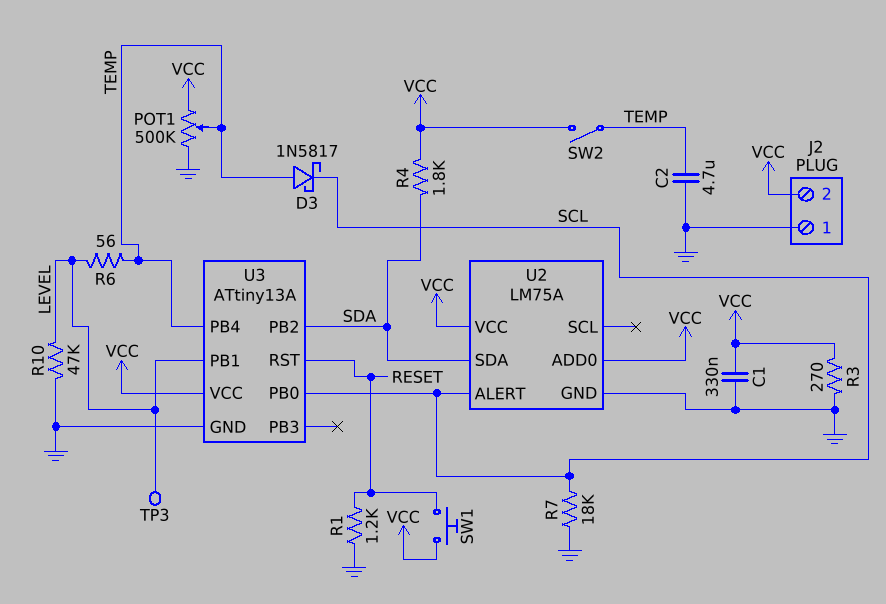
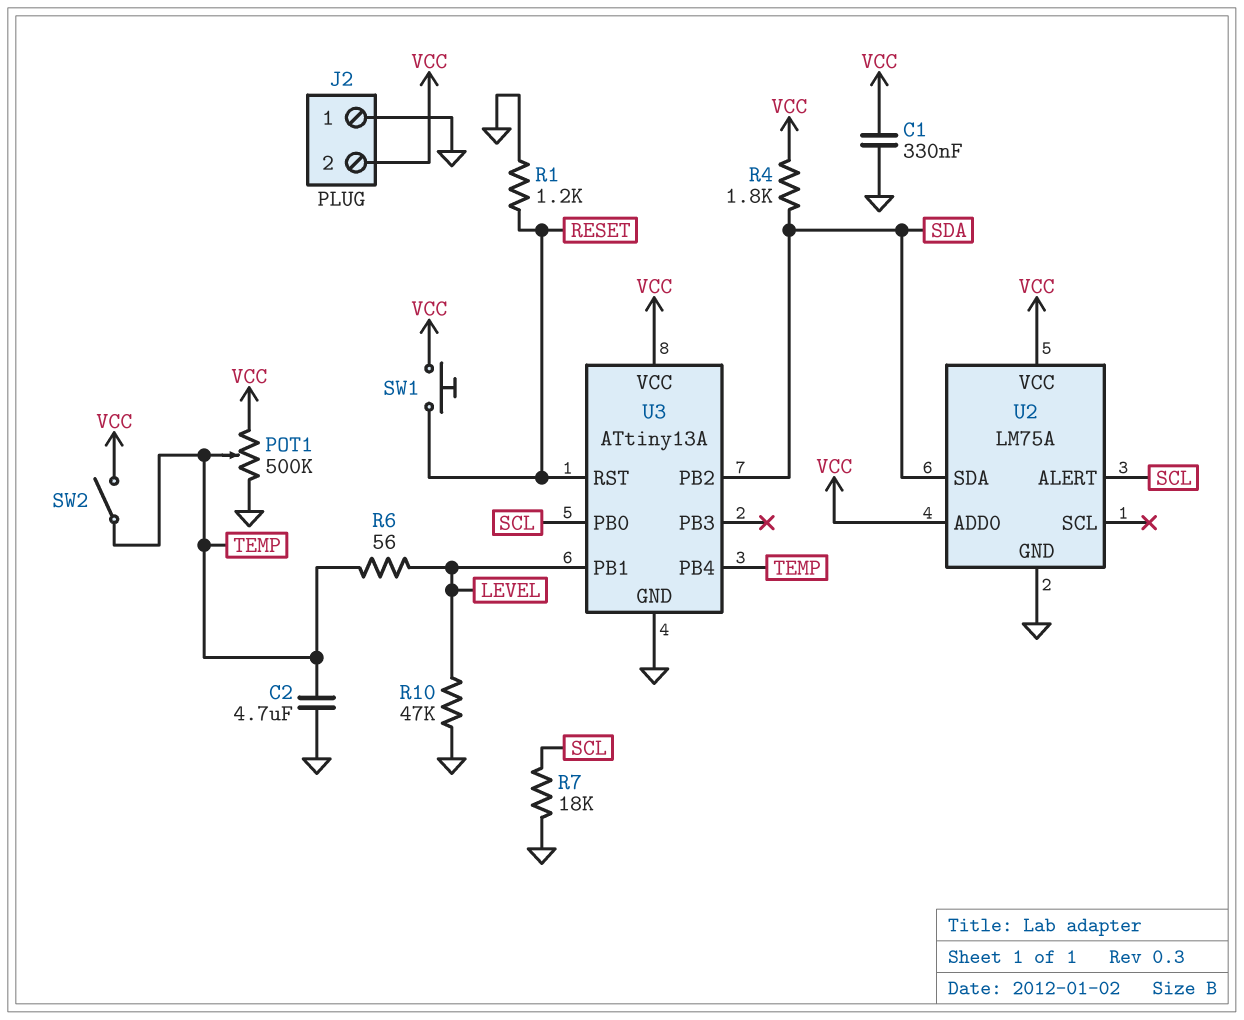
D3: schottky 1N5817 (A TEMP, K SCL) -> none
R3: 270 (GND, VCC) -> none
TP3: test point (LEVEL) -> none

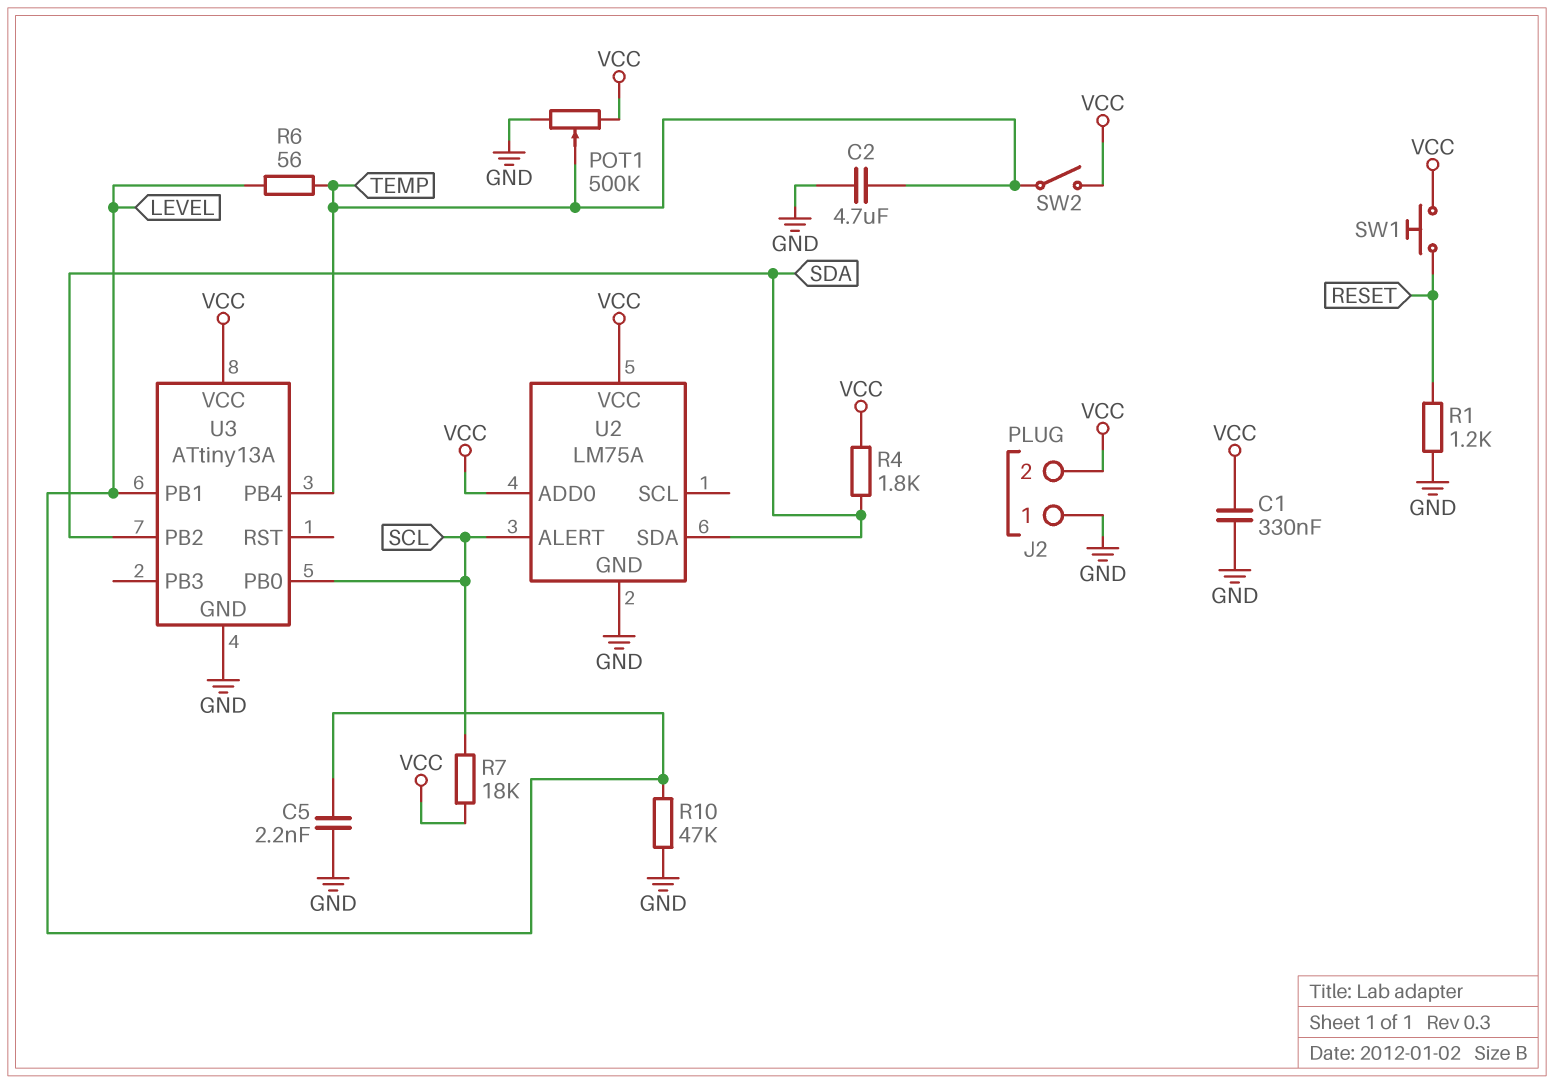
C5: none -> 2.2nF (GND, LEVEL)
R7: 18k (GND, SCL) -> 18k (SCL, VCC)
U3 pin RST: RESET -> none

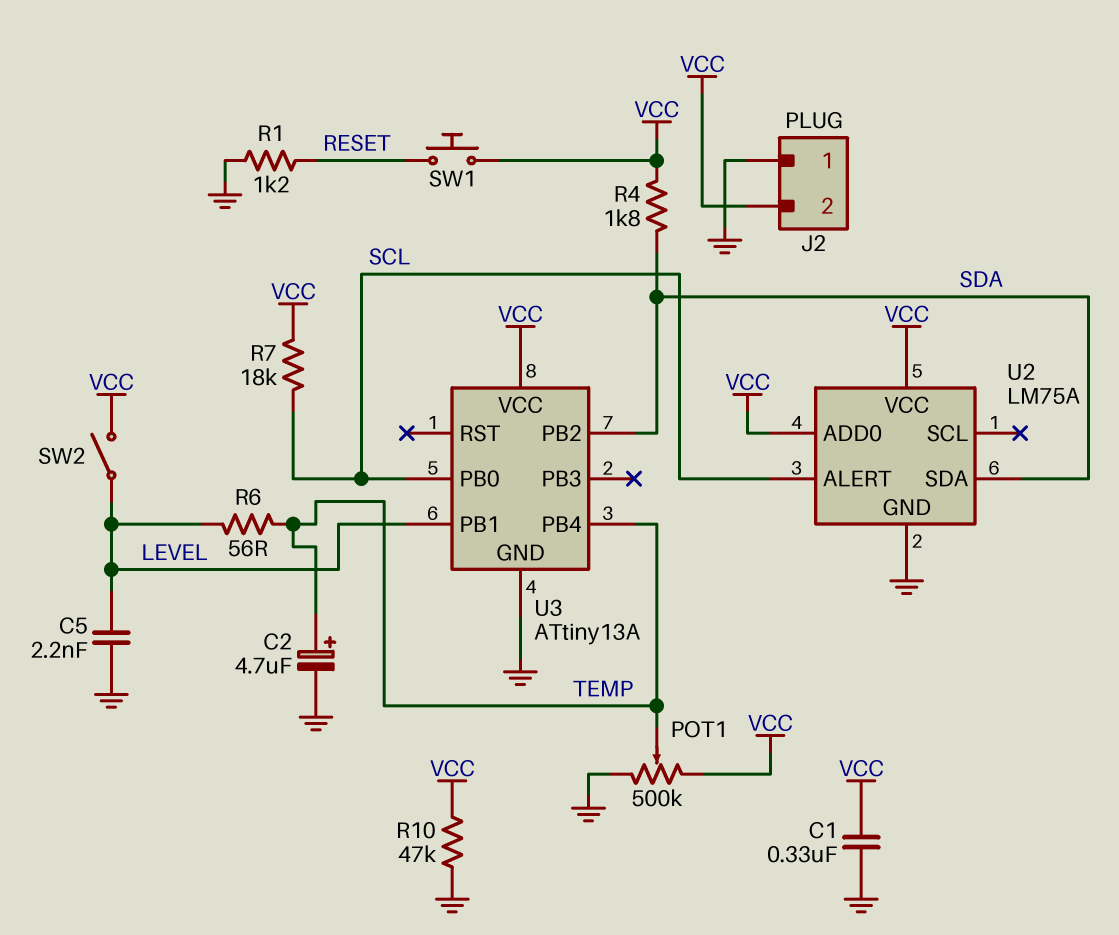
C2: 4.7uF (GND, TEMP) -> 4.7uF (plus TEMP, minus GND)
R10: 47k (GND, LEVEL) -> 47k (GND, VCC)
SW2: switch (TEMP, VCC) -> switch (LEVEL, VCC)

